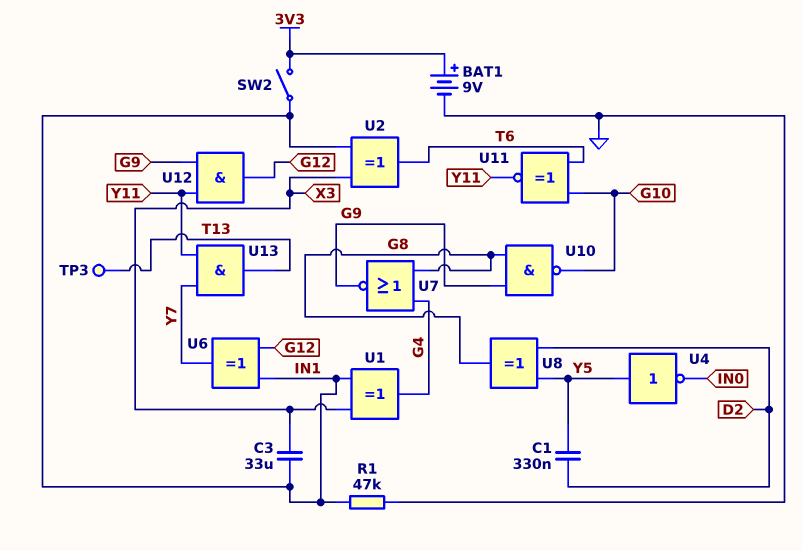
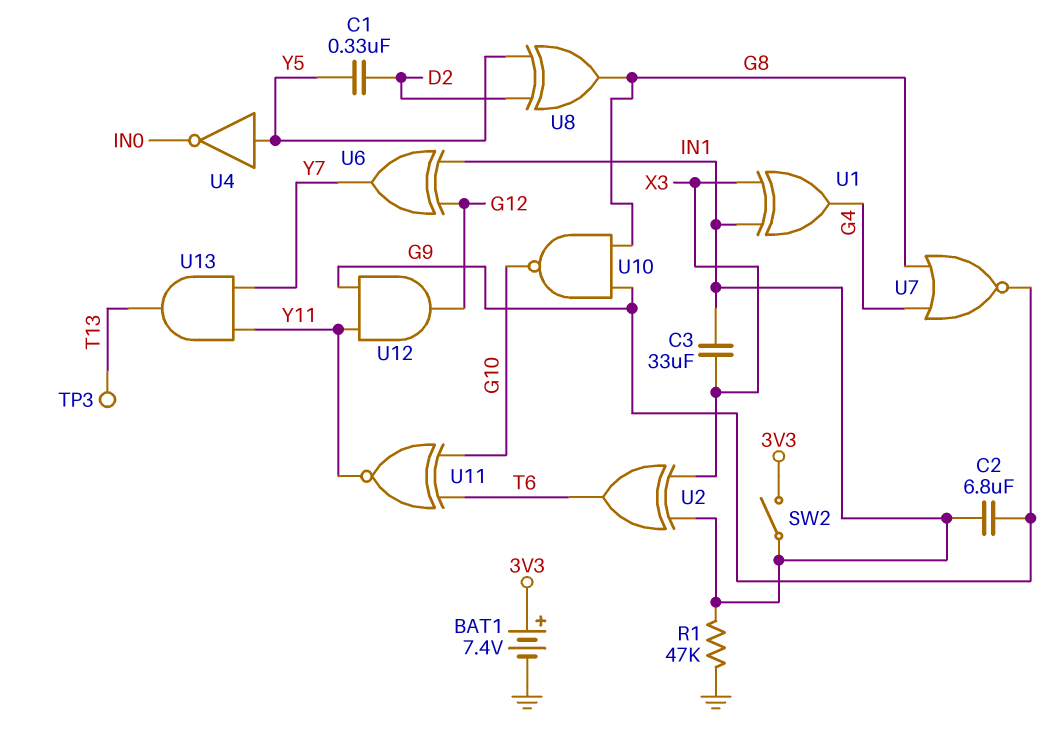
BAT1: 9V (plus 3V3, minus GND) -> 7.4V (plus 3V3, minus GND)
C2: none -> 6.8uF (G9, IN1)

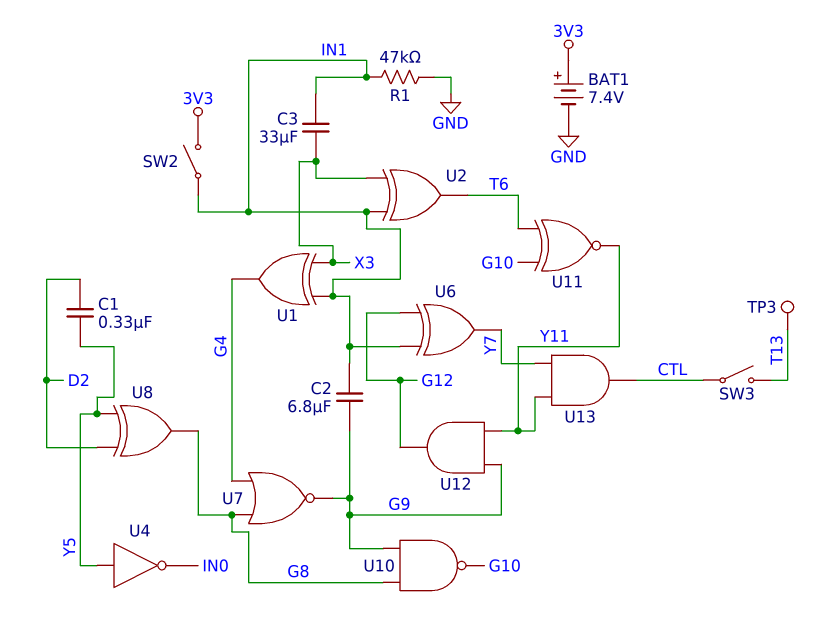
SW3: none -> switch (CTL, T13)
U13: AND (in Y7, in Y11, out T13) -> AND (in Y7, in Y11, out CTL)

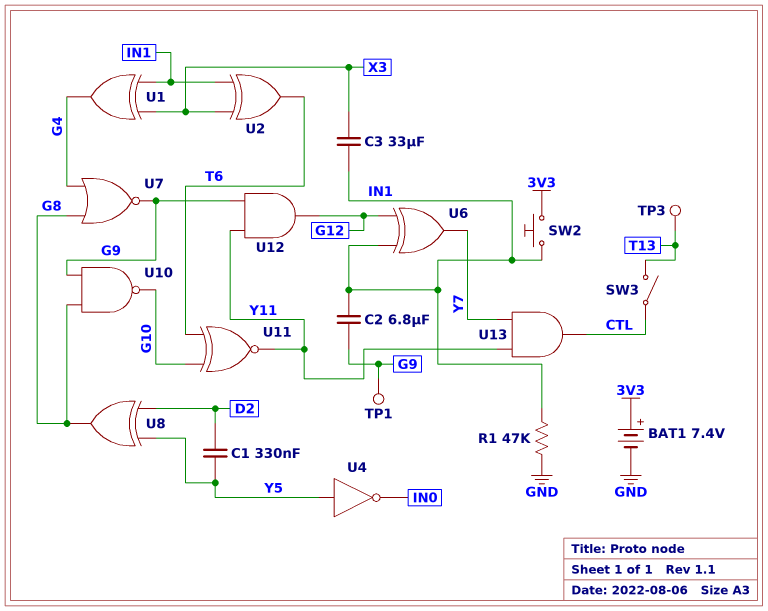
SW2: switch (3V3, IN1) -> button (3V3, IN1)
TP1: none -> test point (G9)

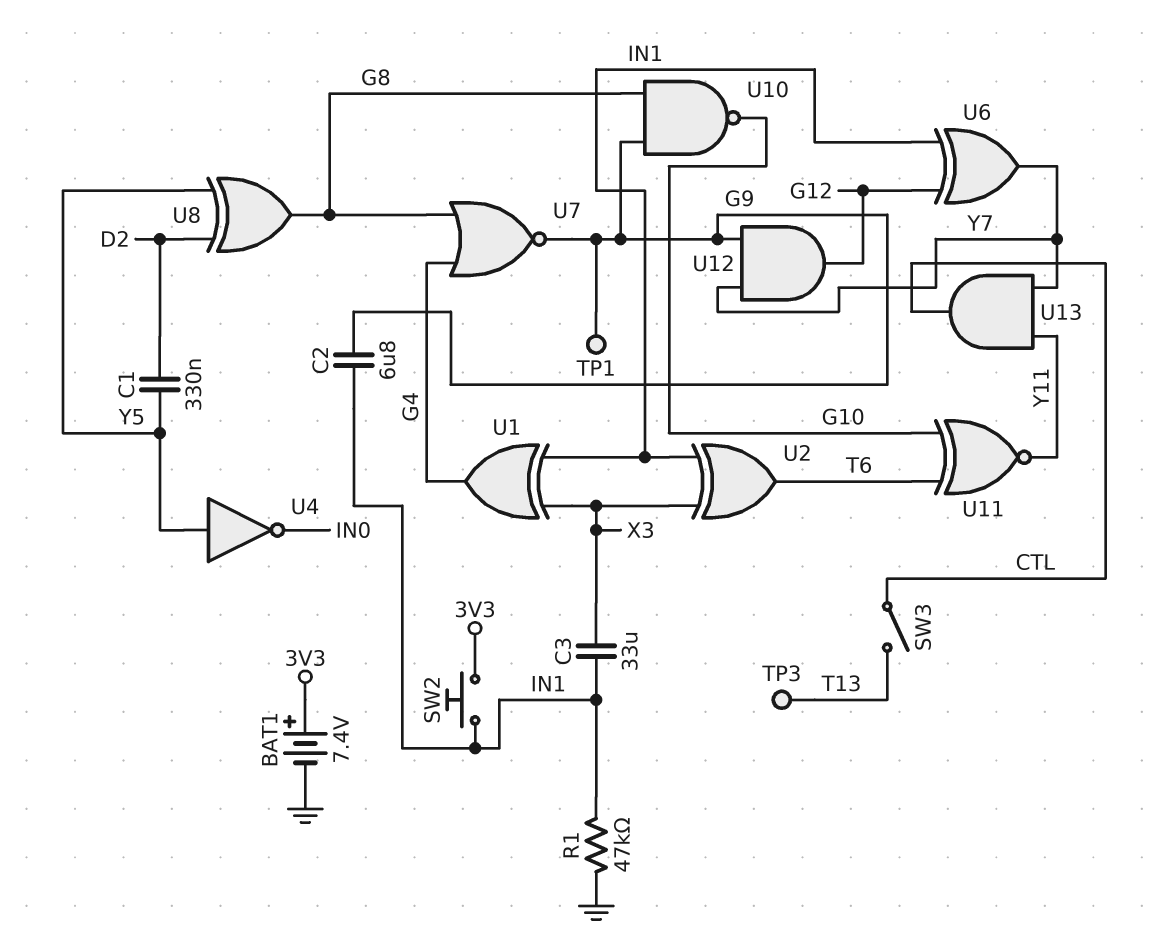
U12: AND (in G9, in Y11, out G12) -> AND (in G9, in Y7, out G12)

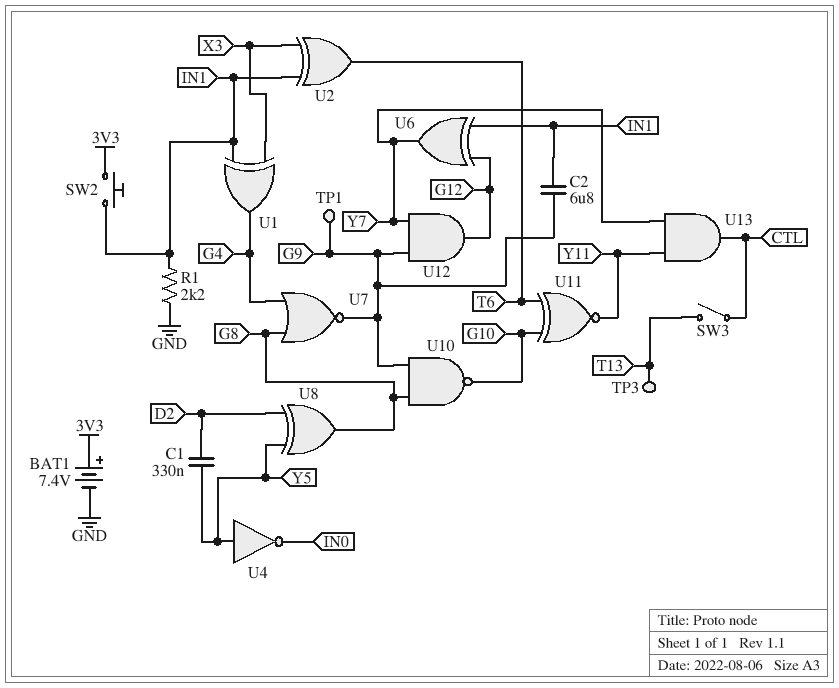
C3: 33uF (IN1, X3) -> none
R1: 47k (GND, IN1) -> 2.2k (GND, IN1)

